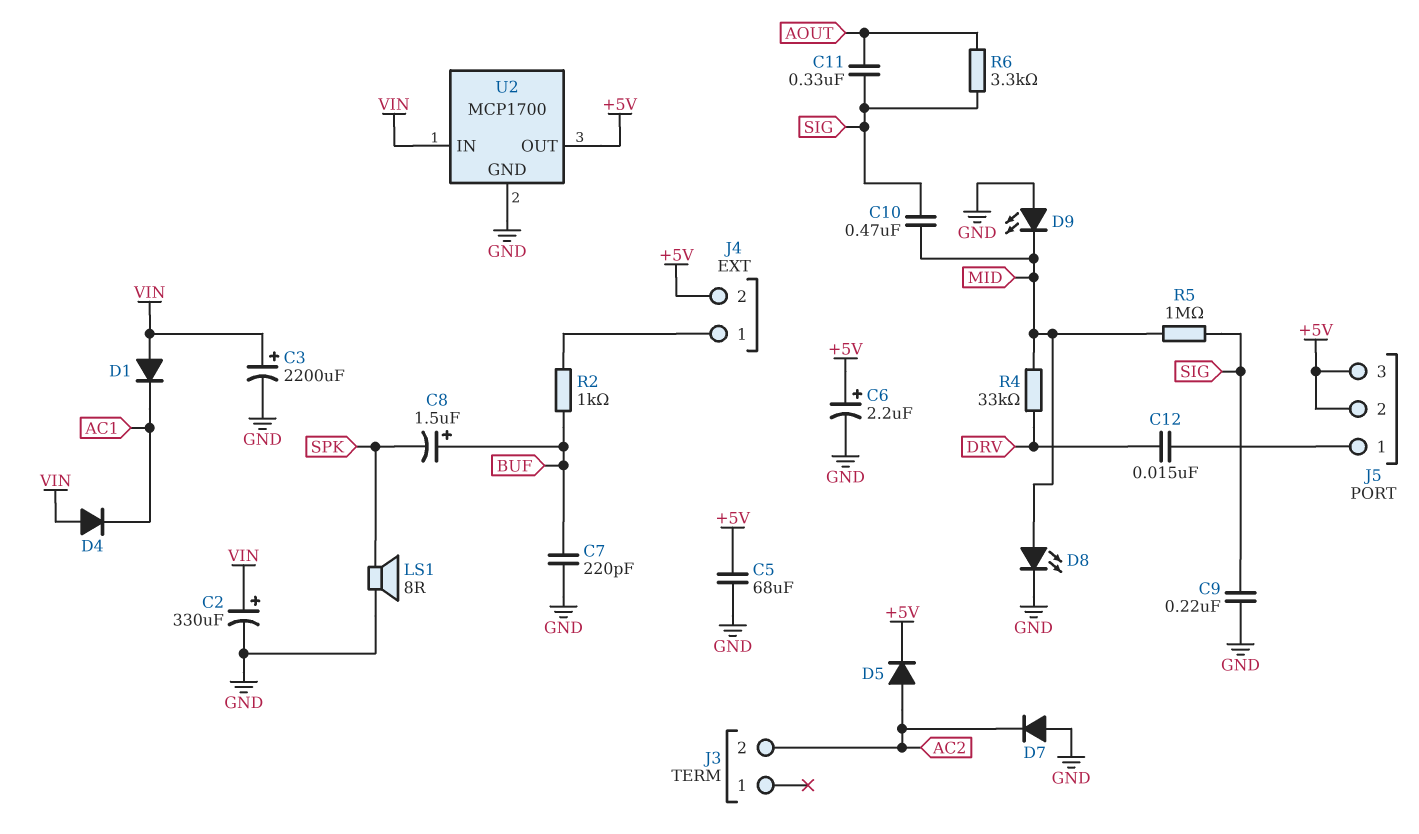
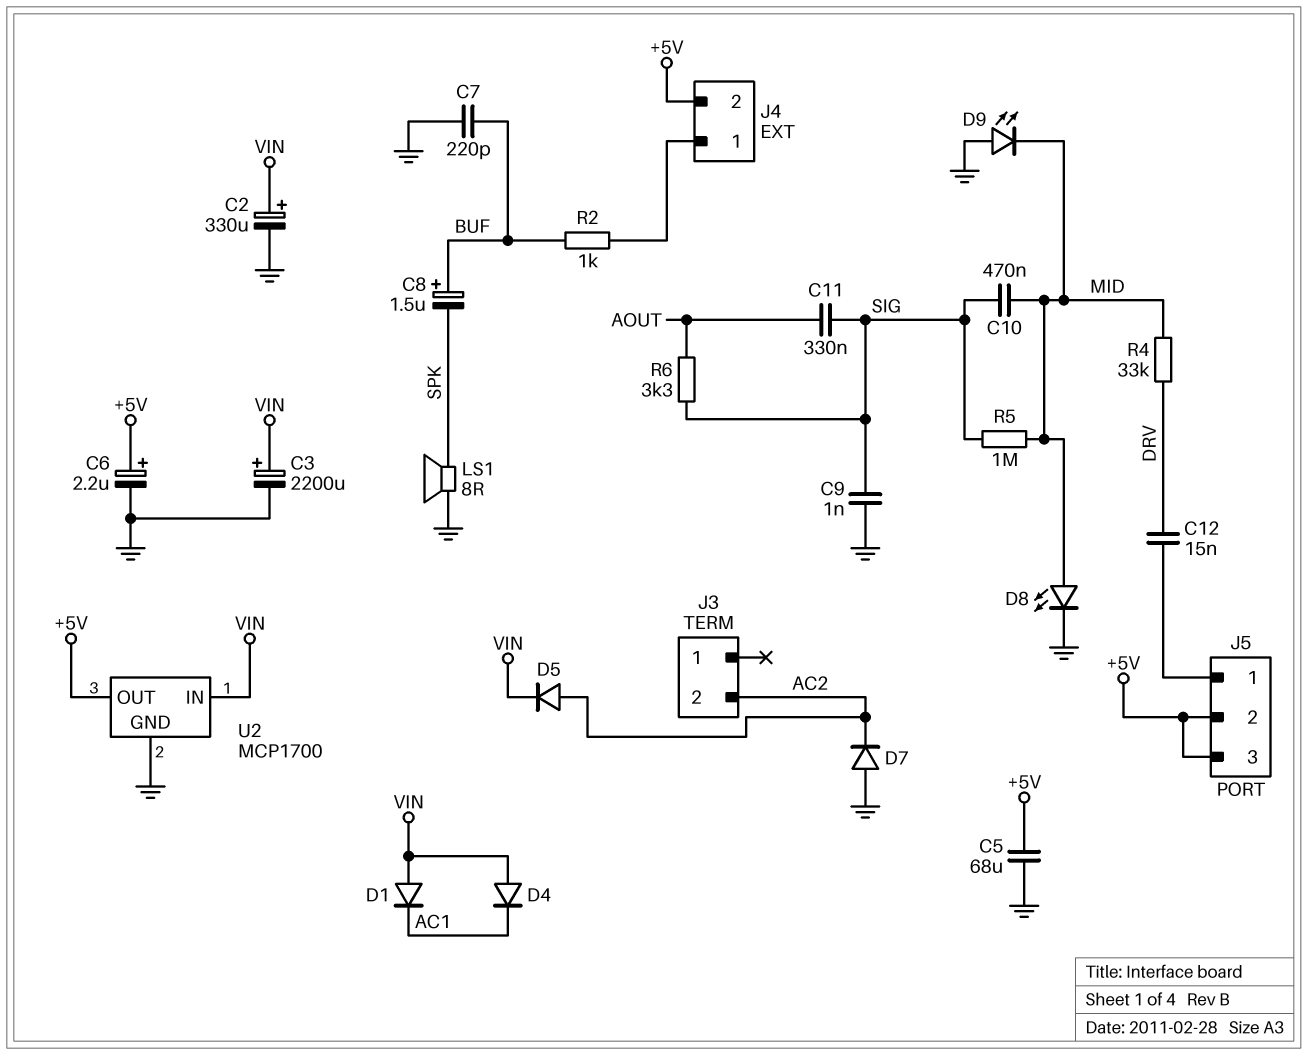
C9: 220nF (GND, SIG) -> 1nF (GND, SIG)
D5: diode (A AC2, K +5V) -> diode (A AC2, K VIN)

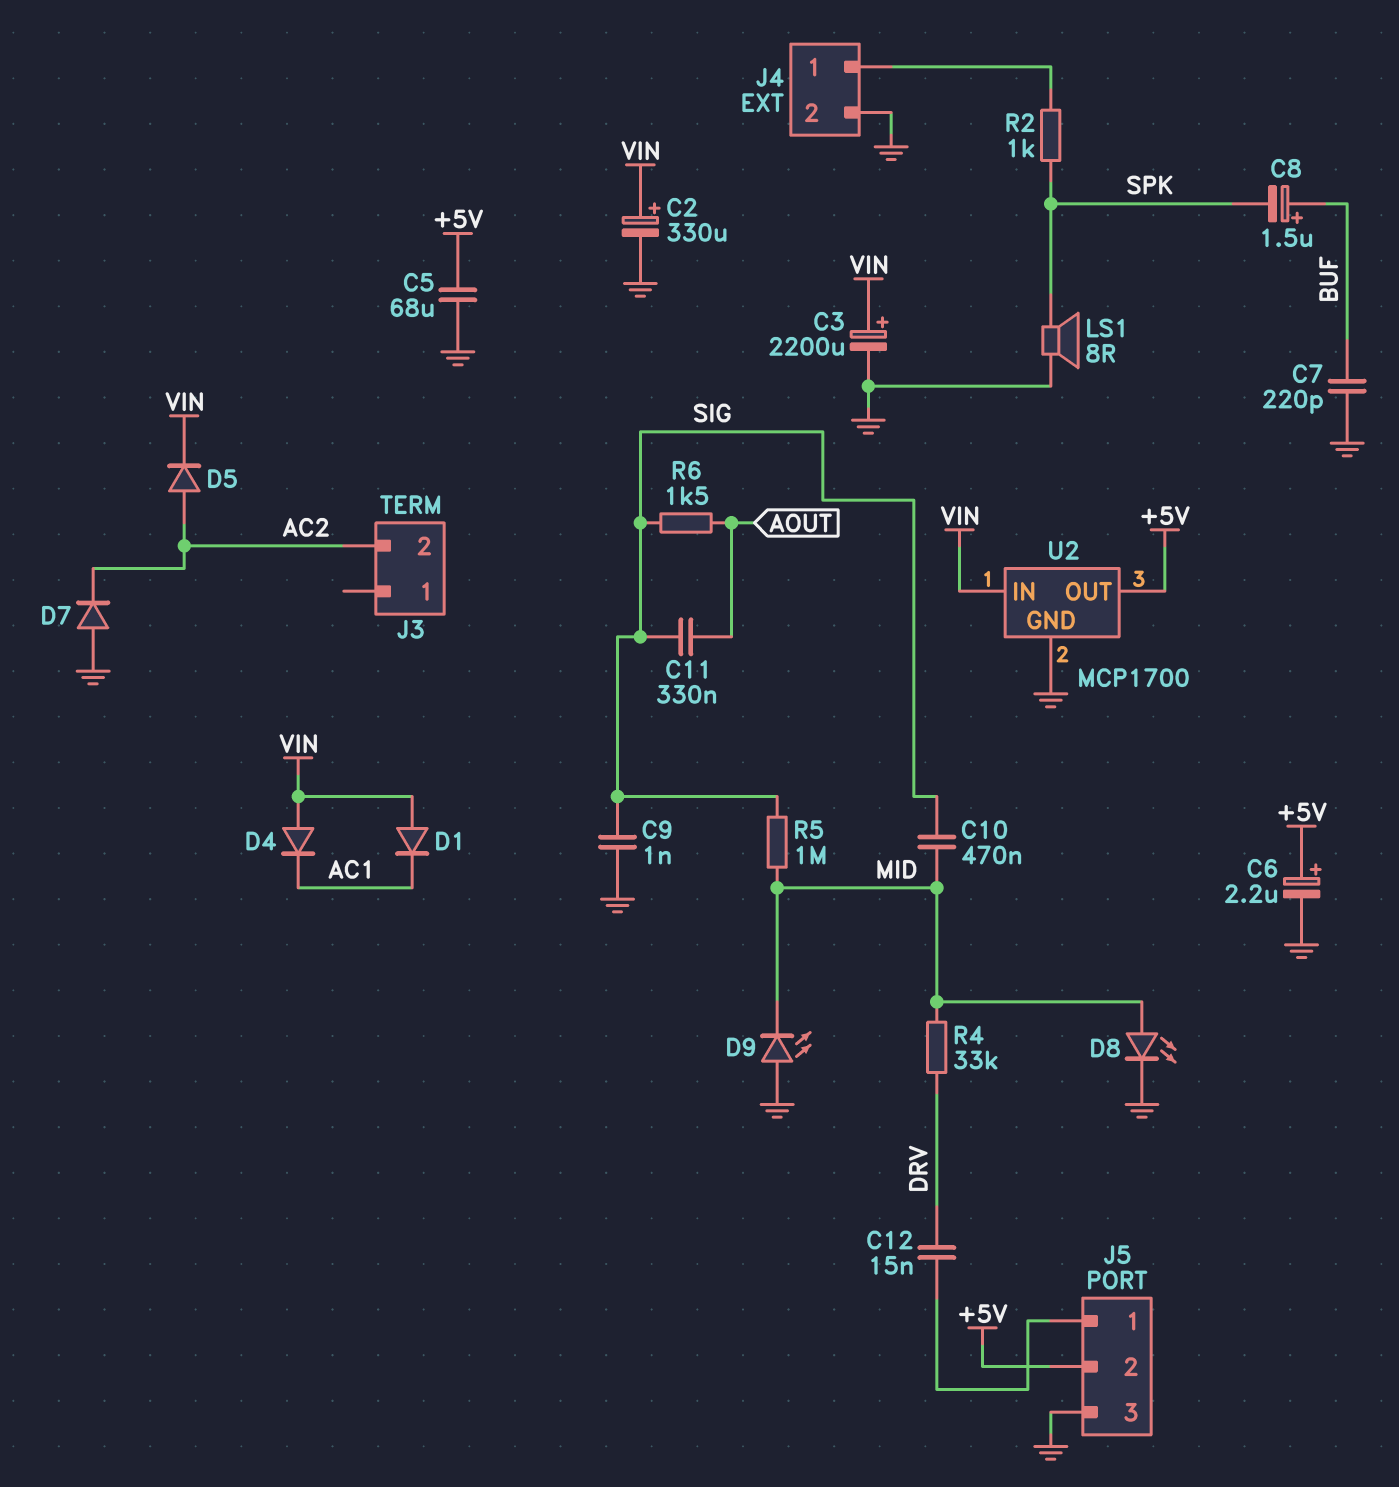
J4 pin 2: +5V -> GND
J5 pin 3: +5V -> GND
R2: 1k (BUF, J4/1) -> 1k (J4/1, SPK)
R6: 3.3k (AOUT, SIG) -> 1.5k (AOUT, SIG)

